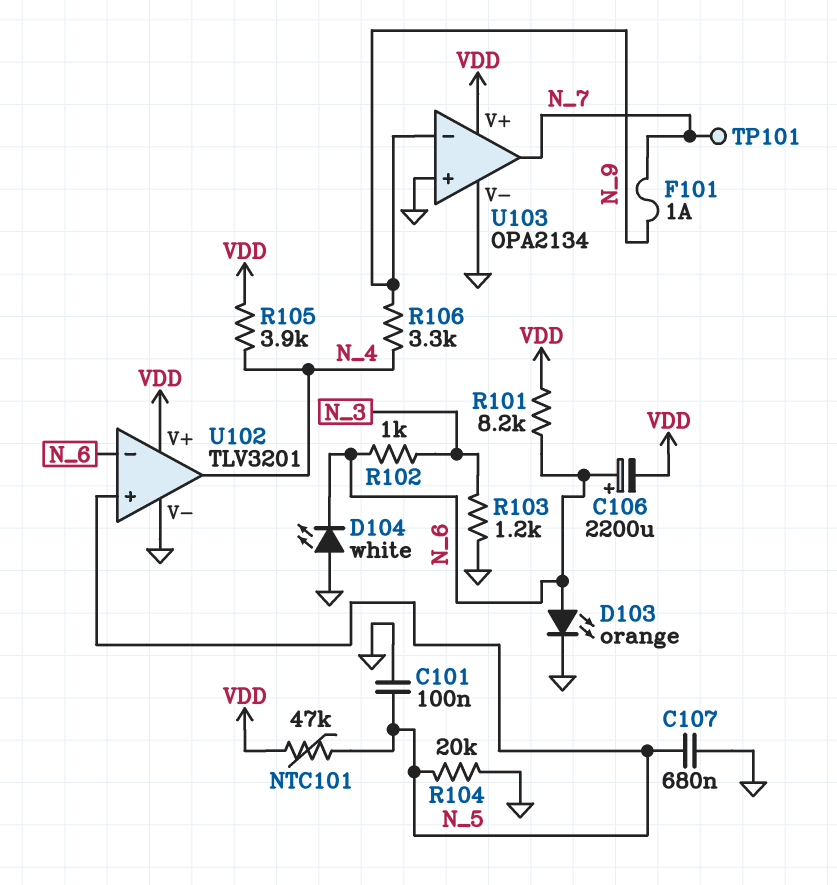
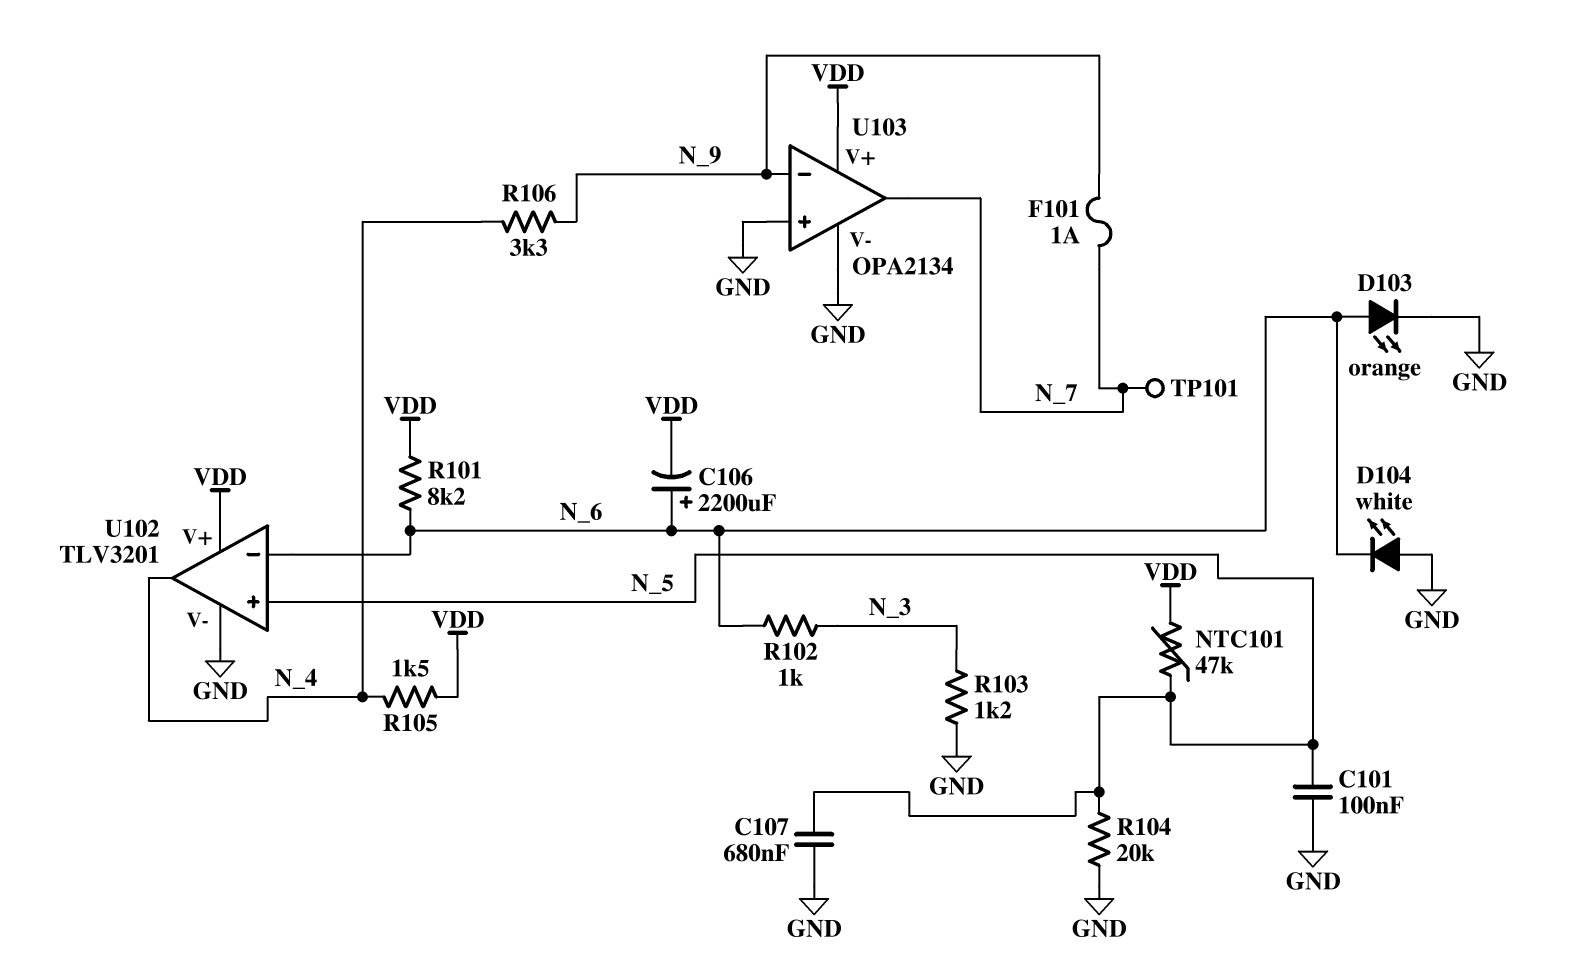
R105: 3.9k (N_4, VDD) -> 1.5k (N_4, VDD)

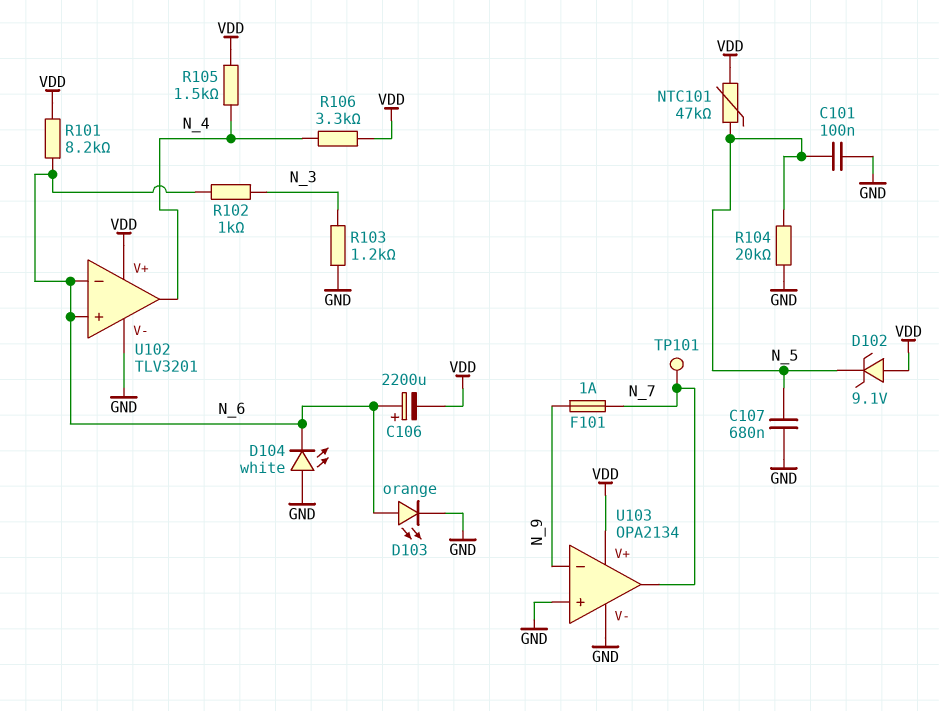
D102: none -> zener 9.1V (A VDD, K N_5)
R106: 3.3k (N_4, N_9) -> 3.3k (N_4, VDD)
U102 pin in+: N_5 -> N_6

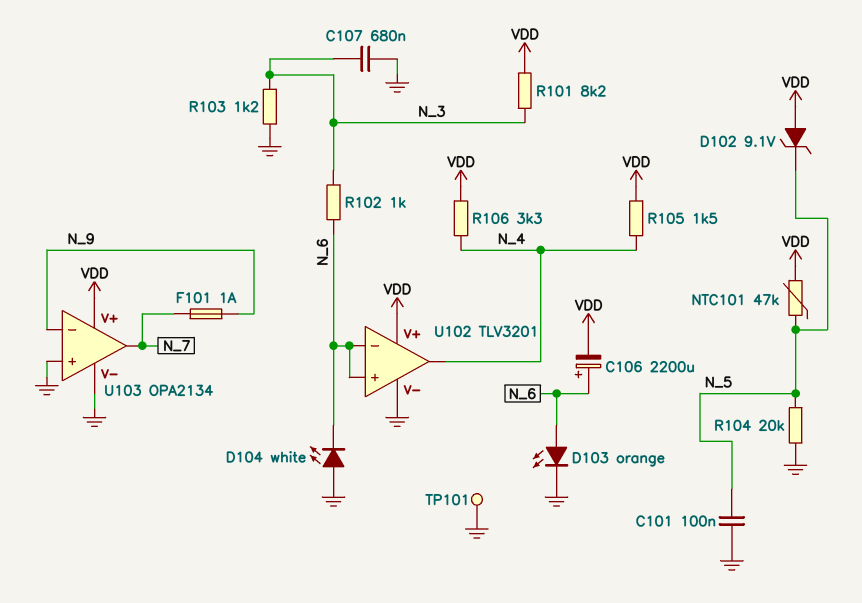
C107: 680nF (GND, N_5) -> 680nF (GND, N_3)
R101: 8.2k (N_6, VDD) -> 8.2k (N_3, VDD)
TP101: test point (N_7) -> test point (GND)

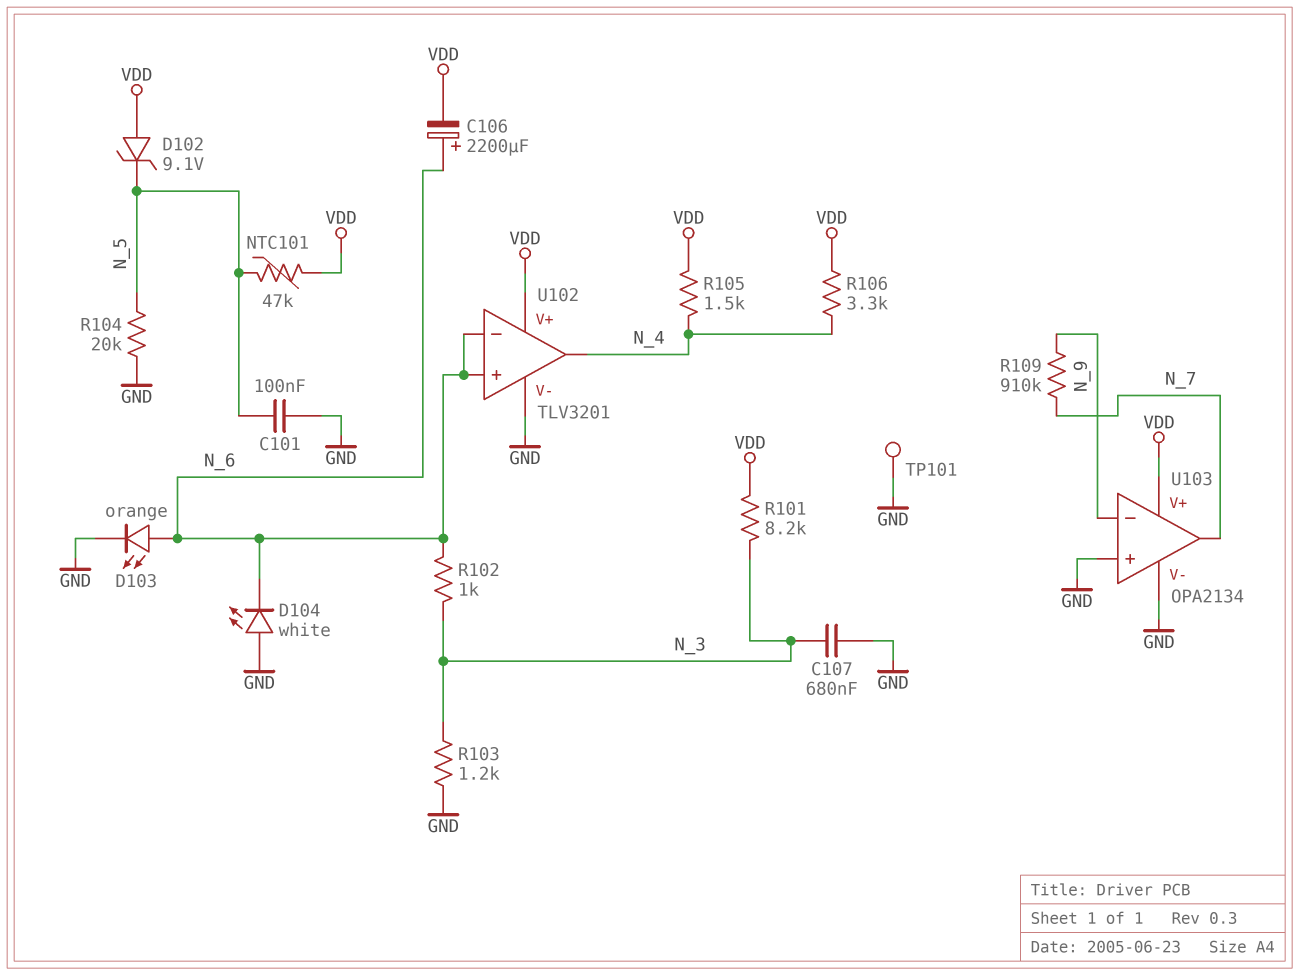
F101: 1A (N_7, N_9) -> none
R109: none -> 910k (N_7, N_9)

